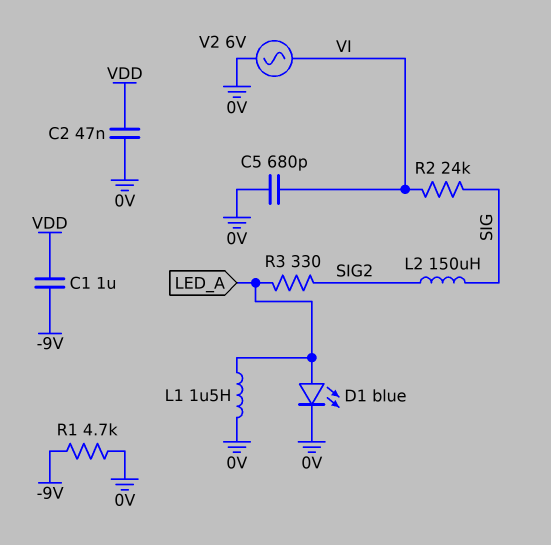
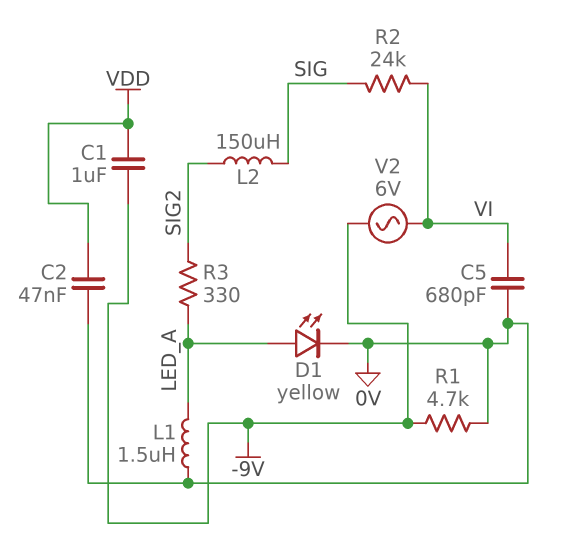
D1: LED blue (A LED_A, K 0V) -> LED yellow (A LED_A, K 0V)
V2: AC 6V (0V, VI) -> AC 6V (-9V, VI)

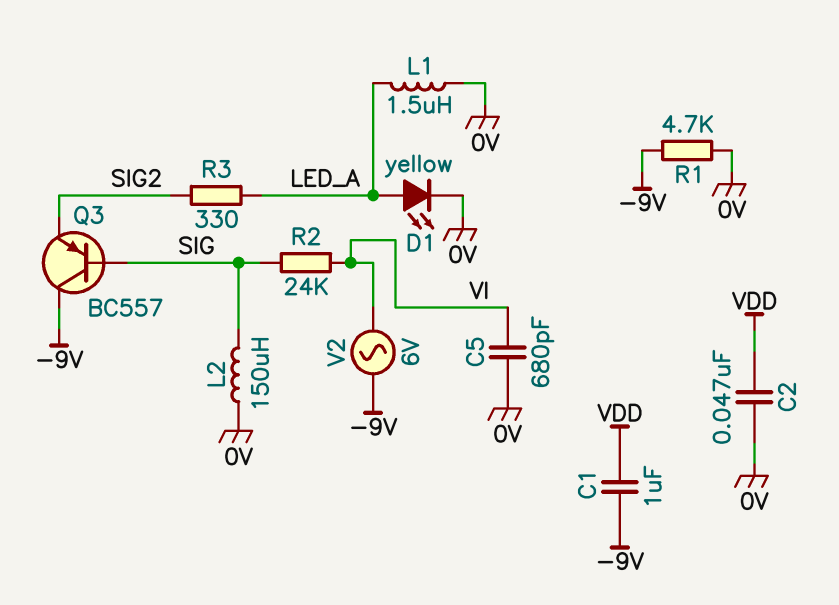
L2: 150uH (SIG, SIG2) -> 150uH (0V, SIG)
Q3: none -> PNP BC557 (B SIG, C -9V, E SIG2)

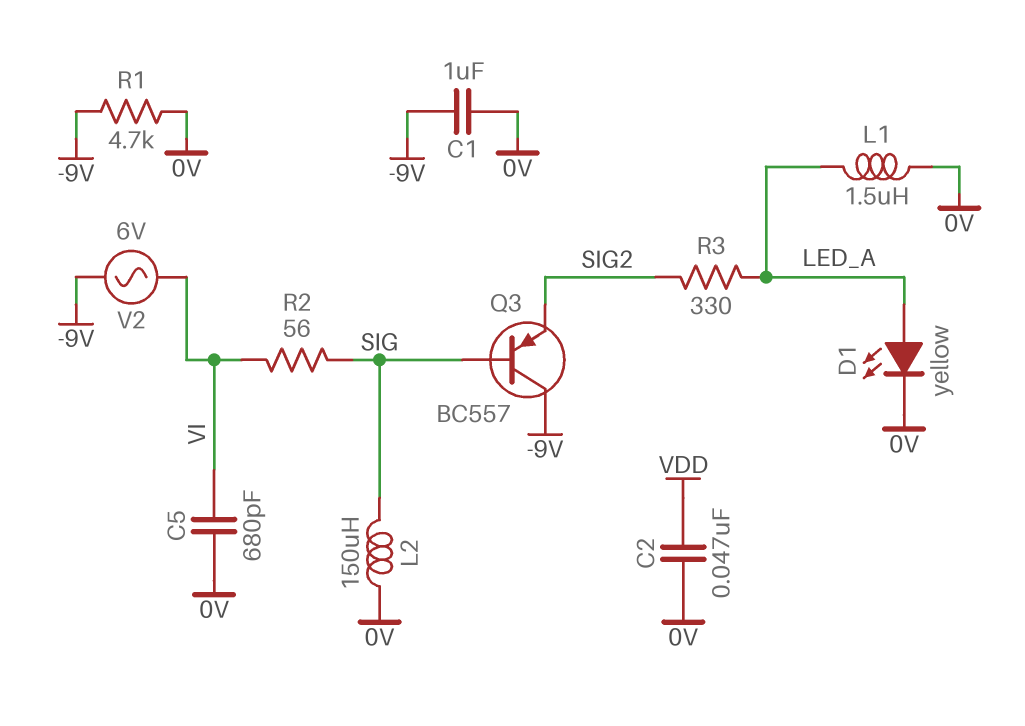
C1: 1uF (-9V, VDD) -> 1uF (-9V, 0V)
R2: 24k (SIG, VI) -> 56 (SIG, VI)

